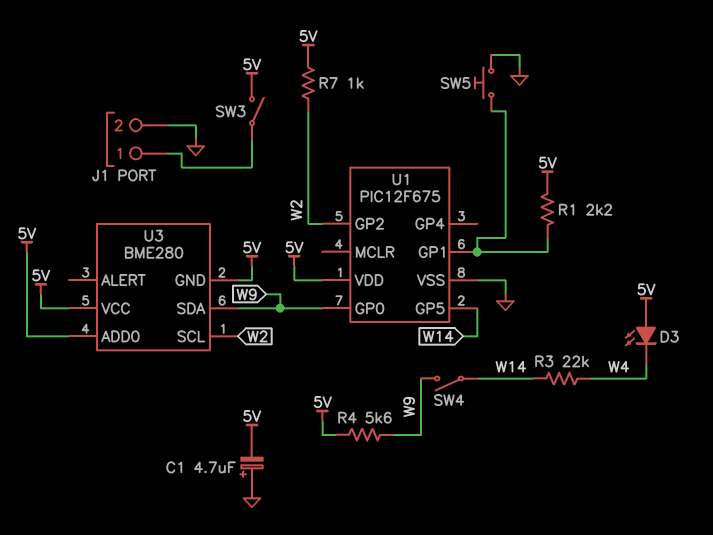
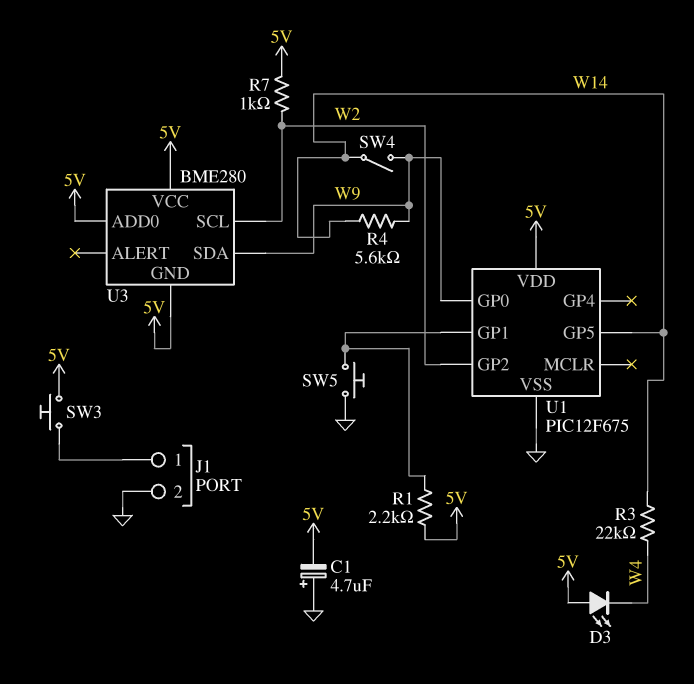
R4: 5.6k (5V, W9) -> 5.6k (W9, W14)
SW3: switch (5V, J1/1) -> button (5V, J1/1)

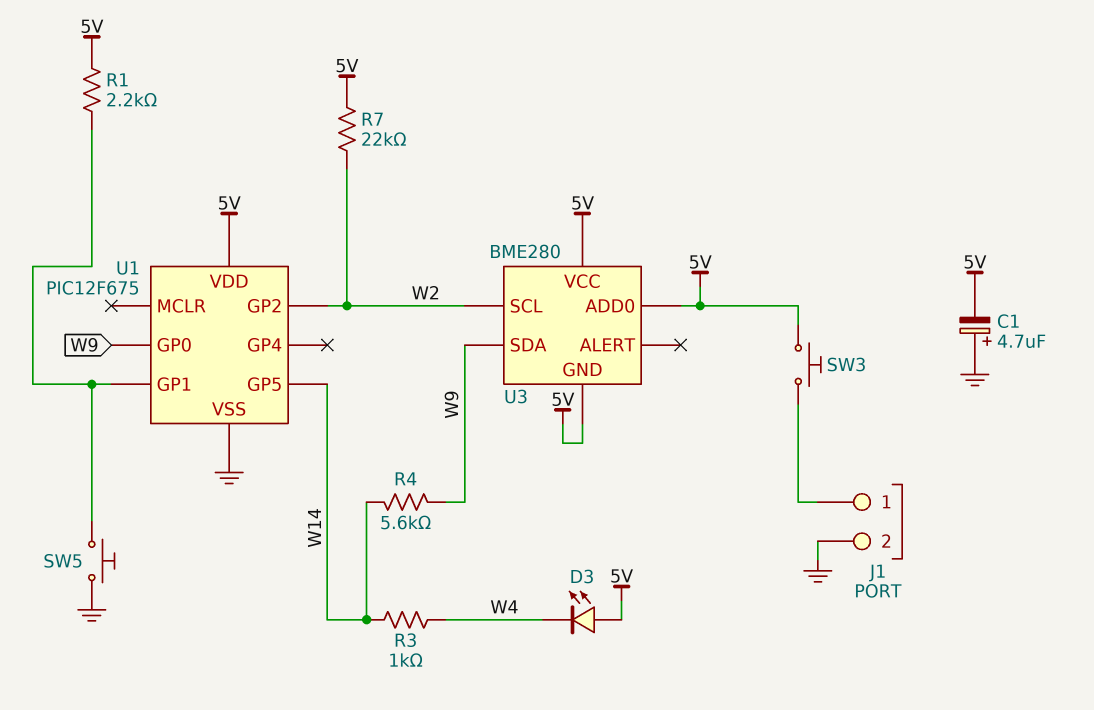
R3: 22k (W4, W14) -> 1k (W4, W14)
R7: 1k (5V, W2) -> 22k (5V, W2)
SW4: switch (W9, W14) -> none

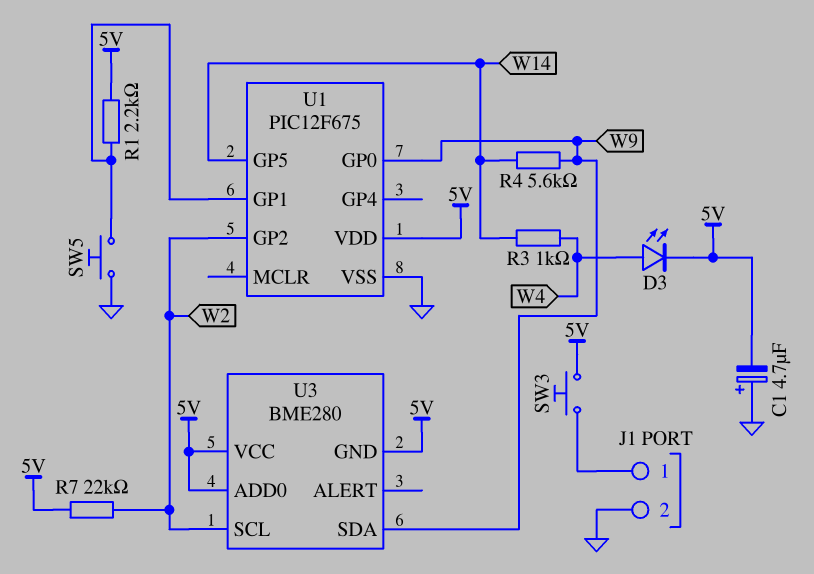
D3: LED (A 5V, K W4) -> LED (A W4, K 5V)

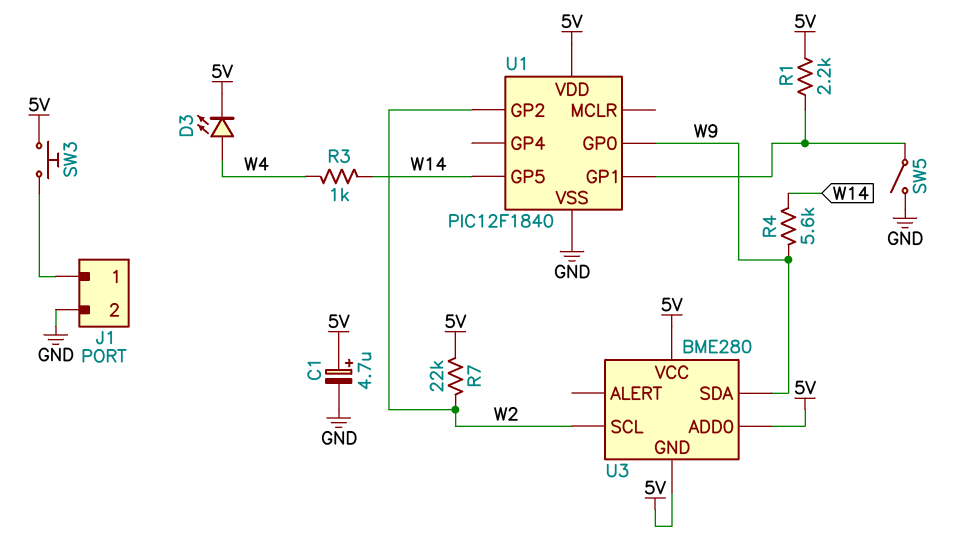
C1: 4.7uF (plus GND, minus 5V) -> 4.7uF (plus 5V, minus GND)
SW5: button (GND, U1/GP1) -> switch (GND, U1/GP1)
U1: PIC12F675 -> PIC12F1840

